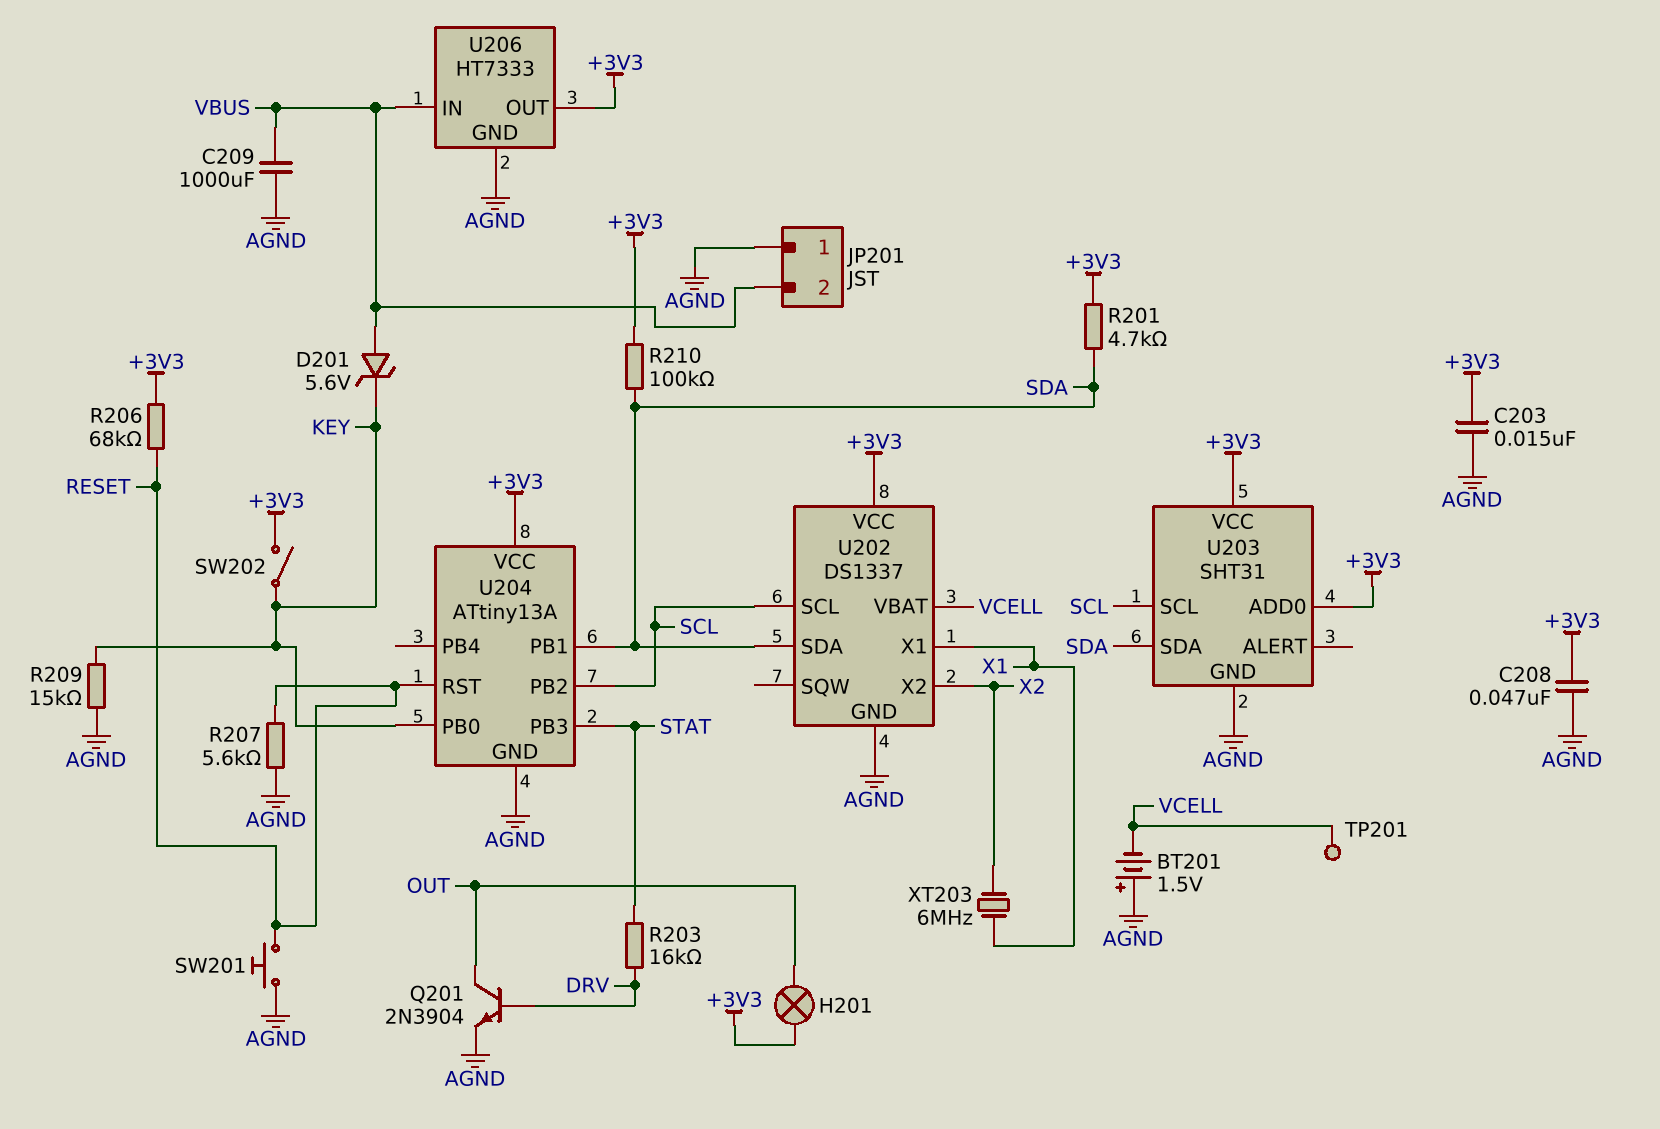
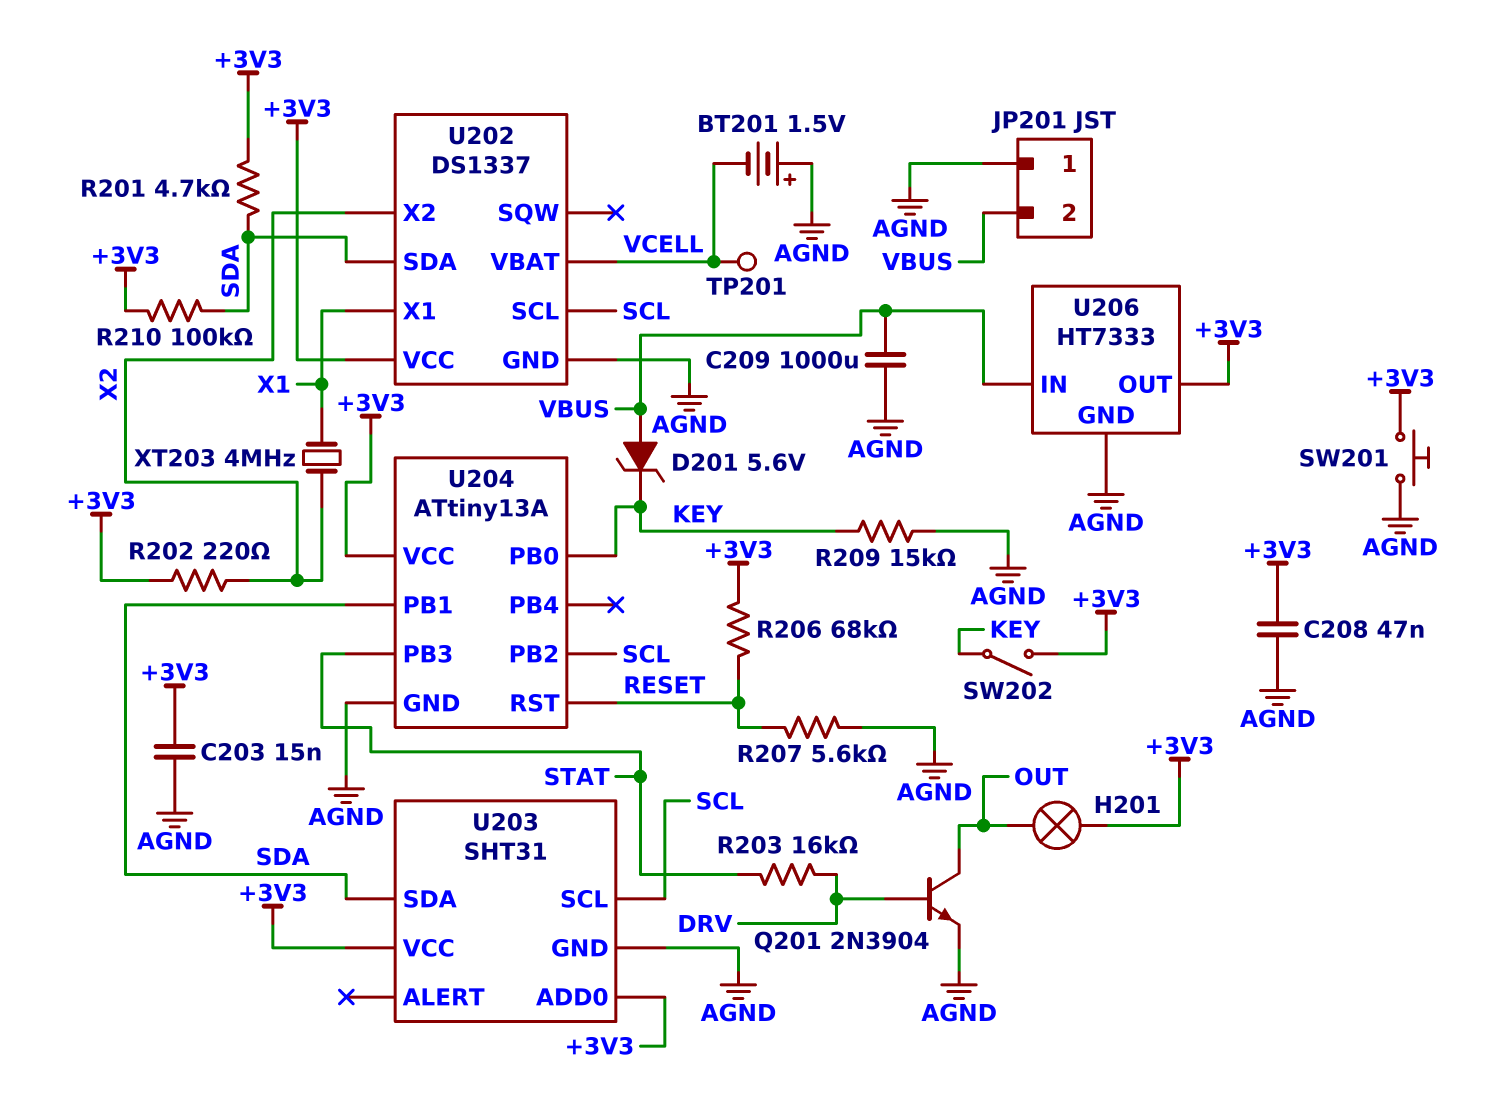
R202: none -> 220 (+3V3, X2)
SW201: button (AGND, RESET) -> button (+3V3, AGND)
XT203: 6MHz (X1, X2) -> 4MHz (X1, X2)

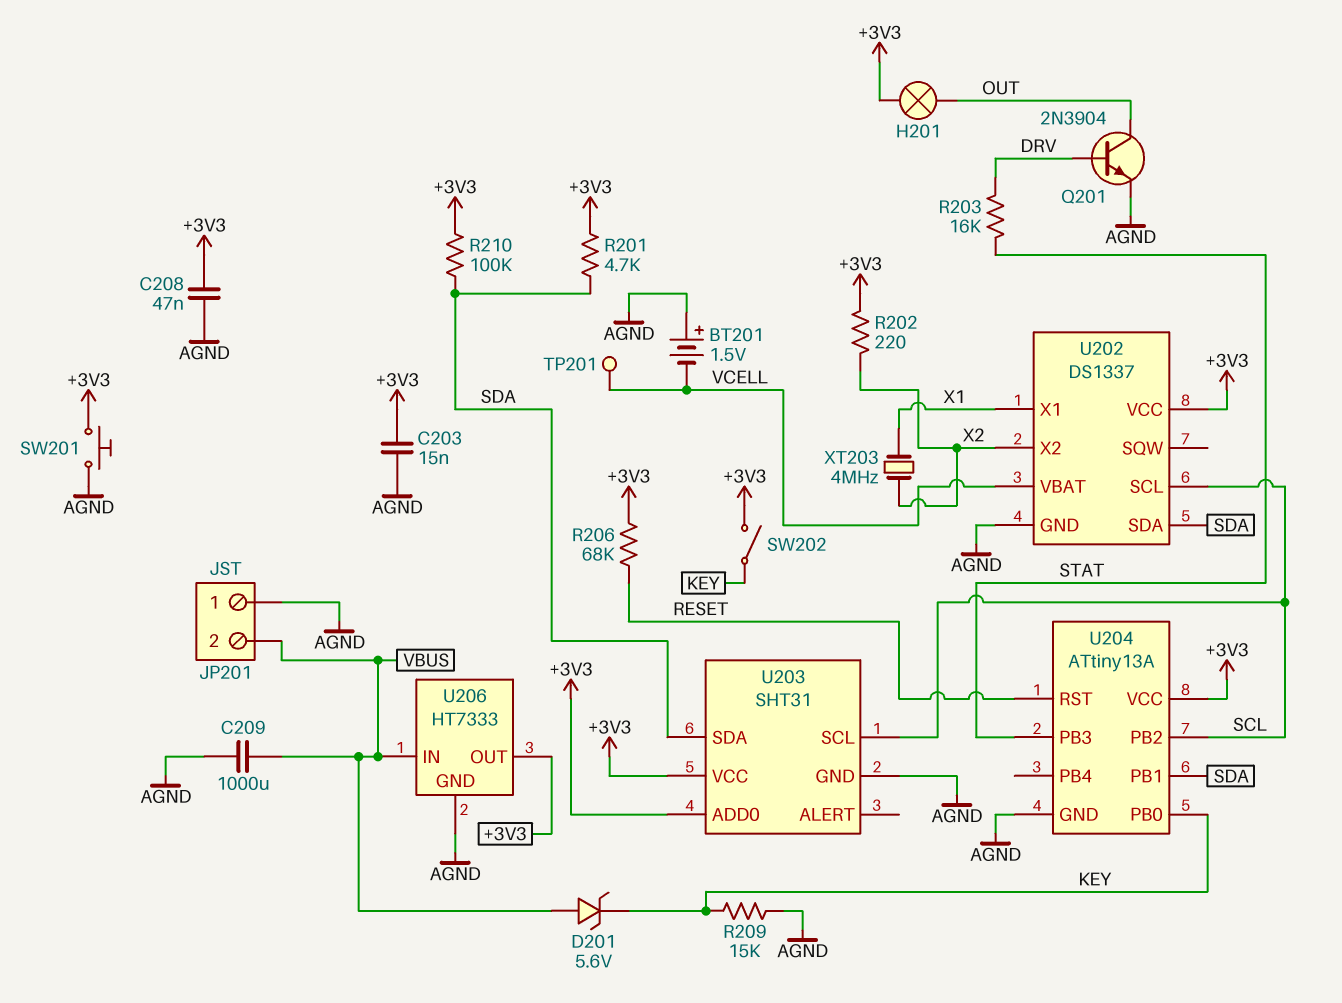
R207: 5.6k (AGND, RESET) -> none

